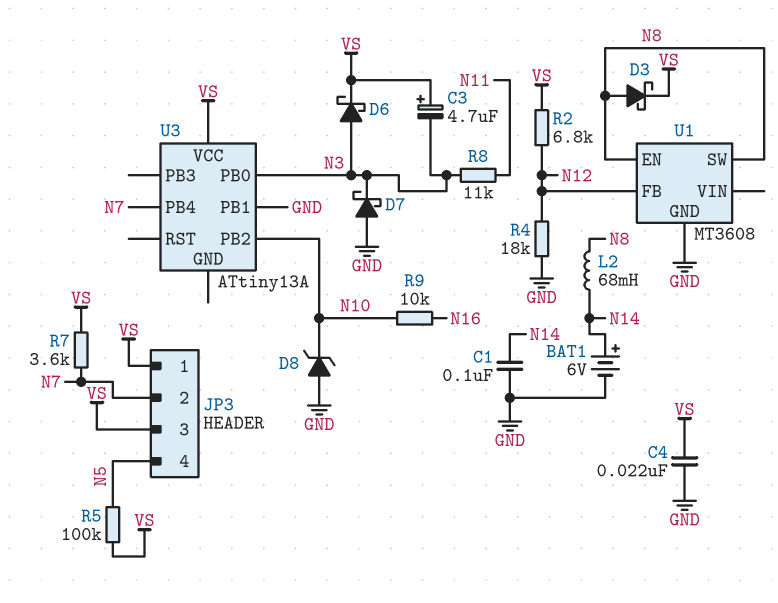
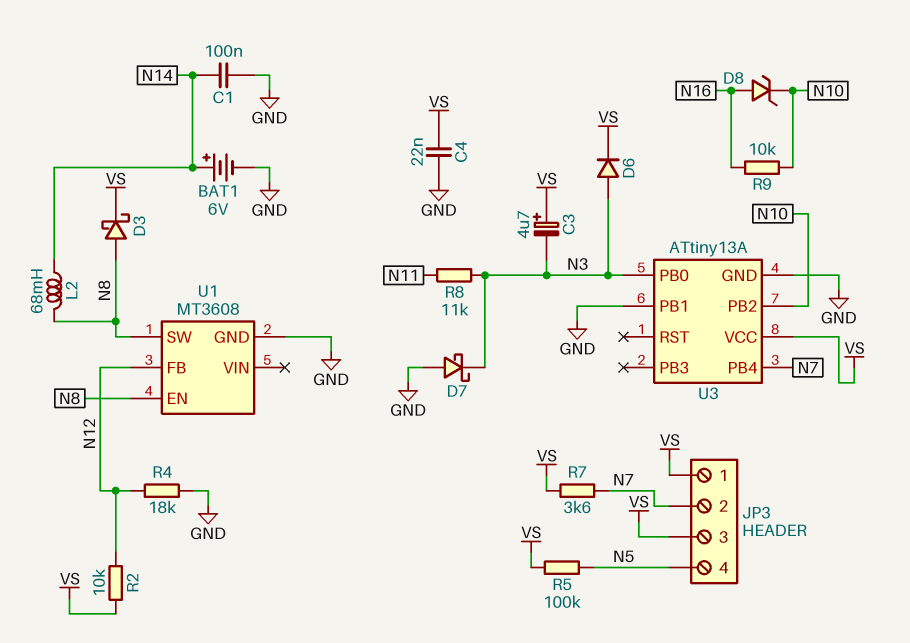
D6: schottky (A N3, K VS) -> diode (A N3, K VS)
D8: zener (A GND, K N10) -> zener (A N16, K N10)
R2: 6.8k (N12, VS) -> 10k (N12, VS)
U3 pin GND: none -> GND

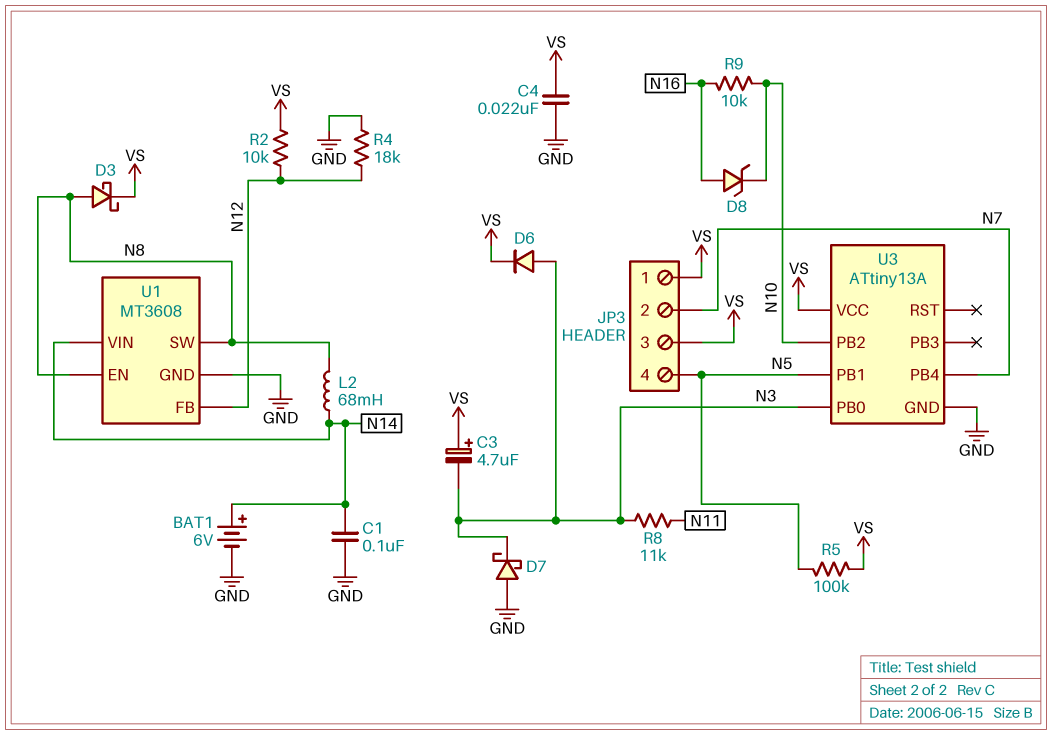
R7: 3.6k (N7, VS) -> none
U1 pin VIN: none -> N14
U3 pin PB1: GND -> N5

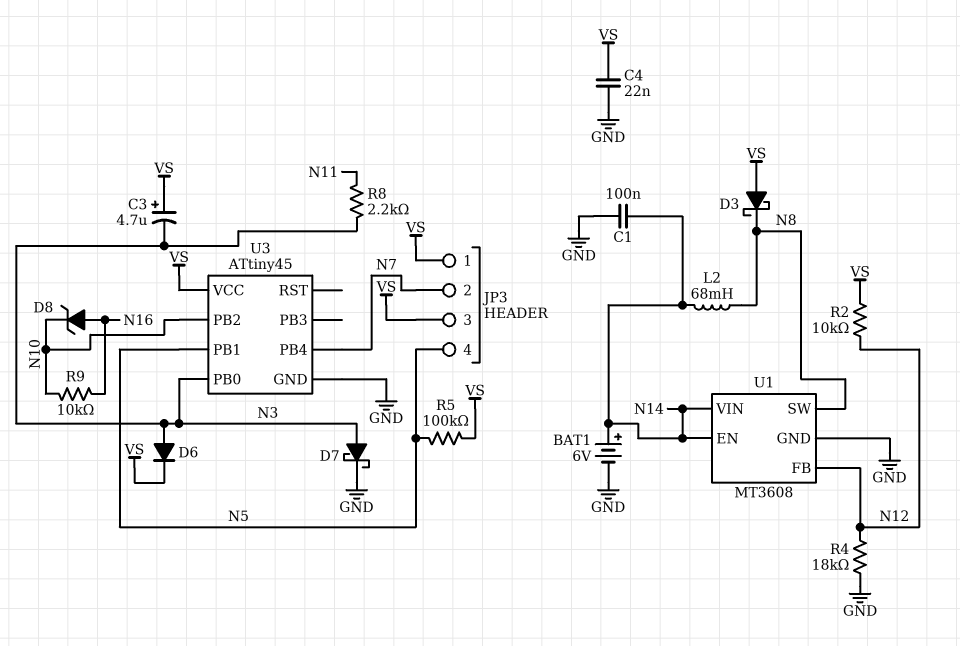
D3: schottky (A N8, K VS) -> schottky (A VS, K N8)
D7: schottky (A GND, K N3) -> schottky (A N3, K GND)
R8: 11k (N3, N11) -> 2.2k (N3, N11)
U1 pin EN: N8 -> N14
U3: ATtiny13A -> ATtiny45

